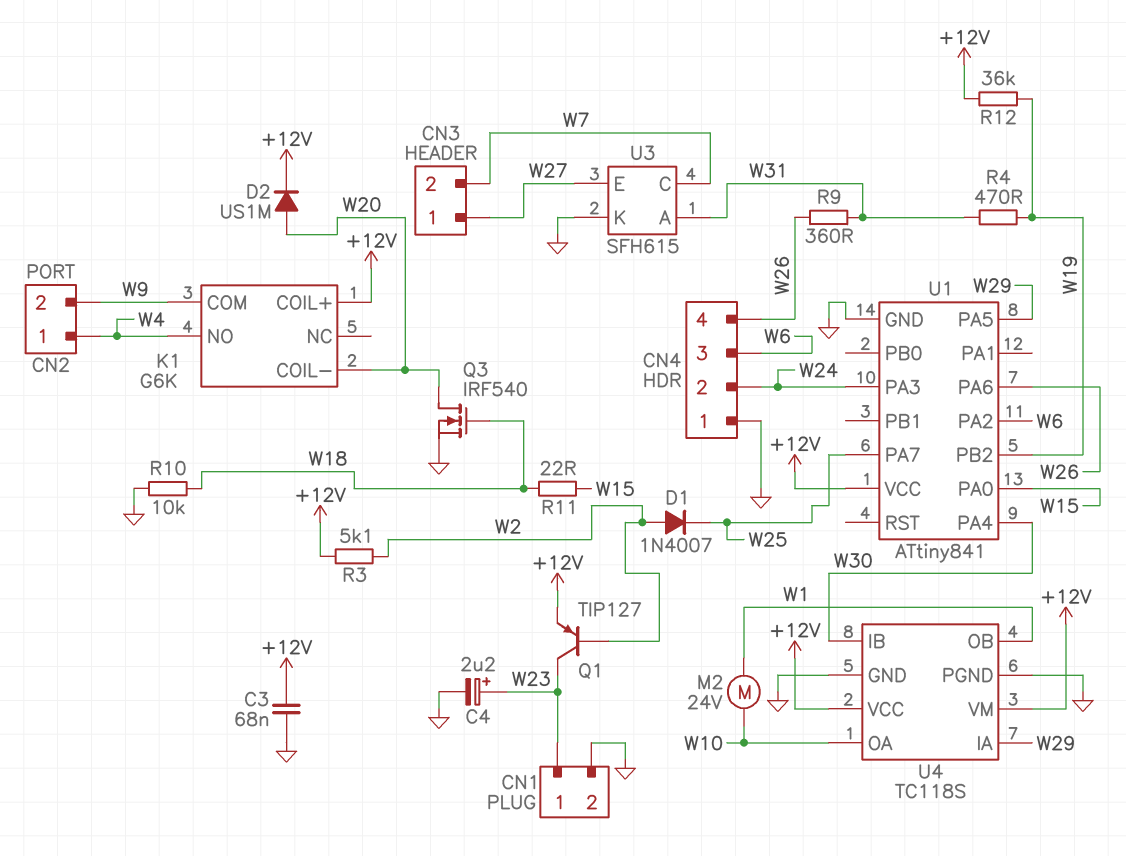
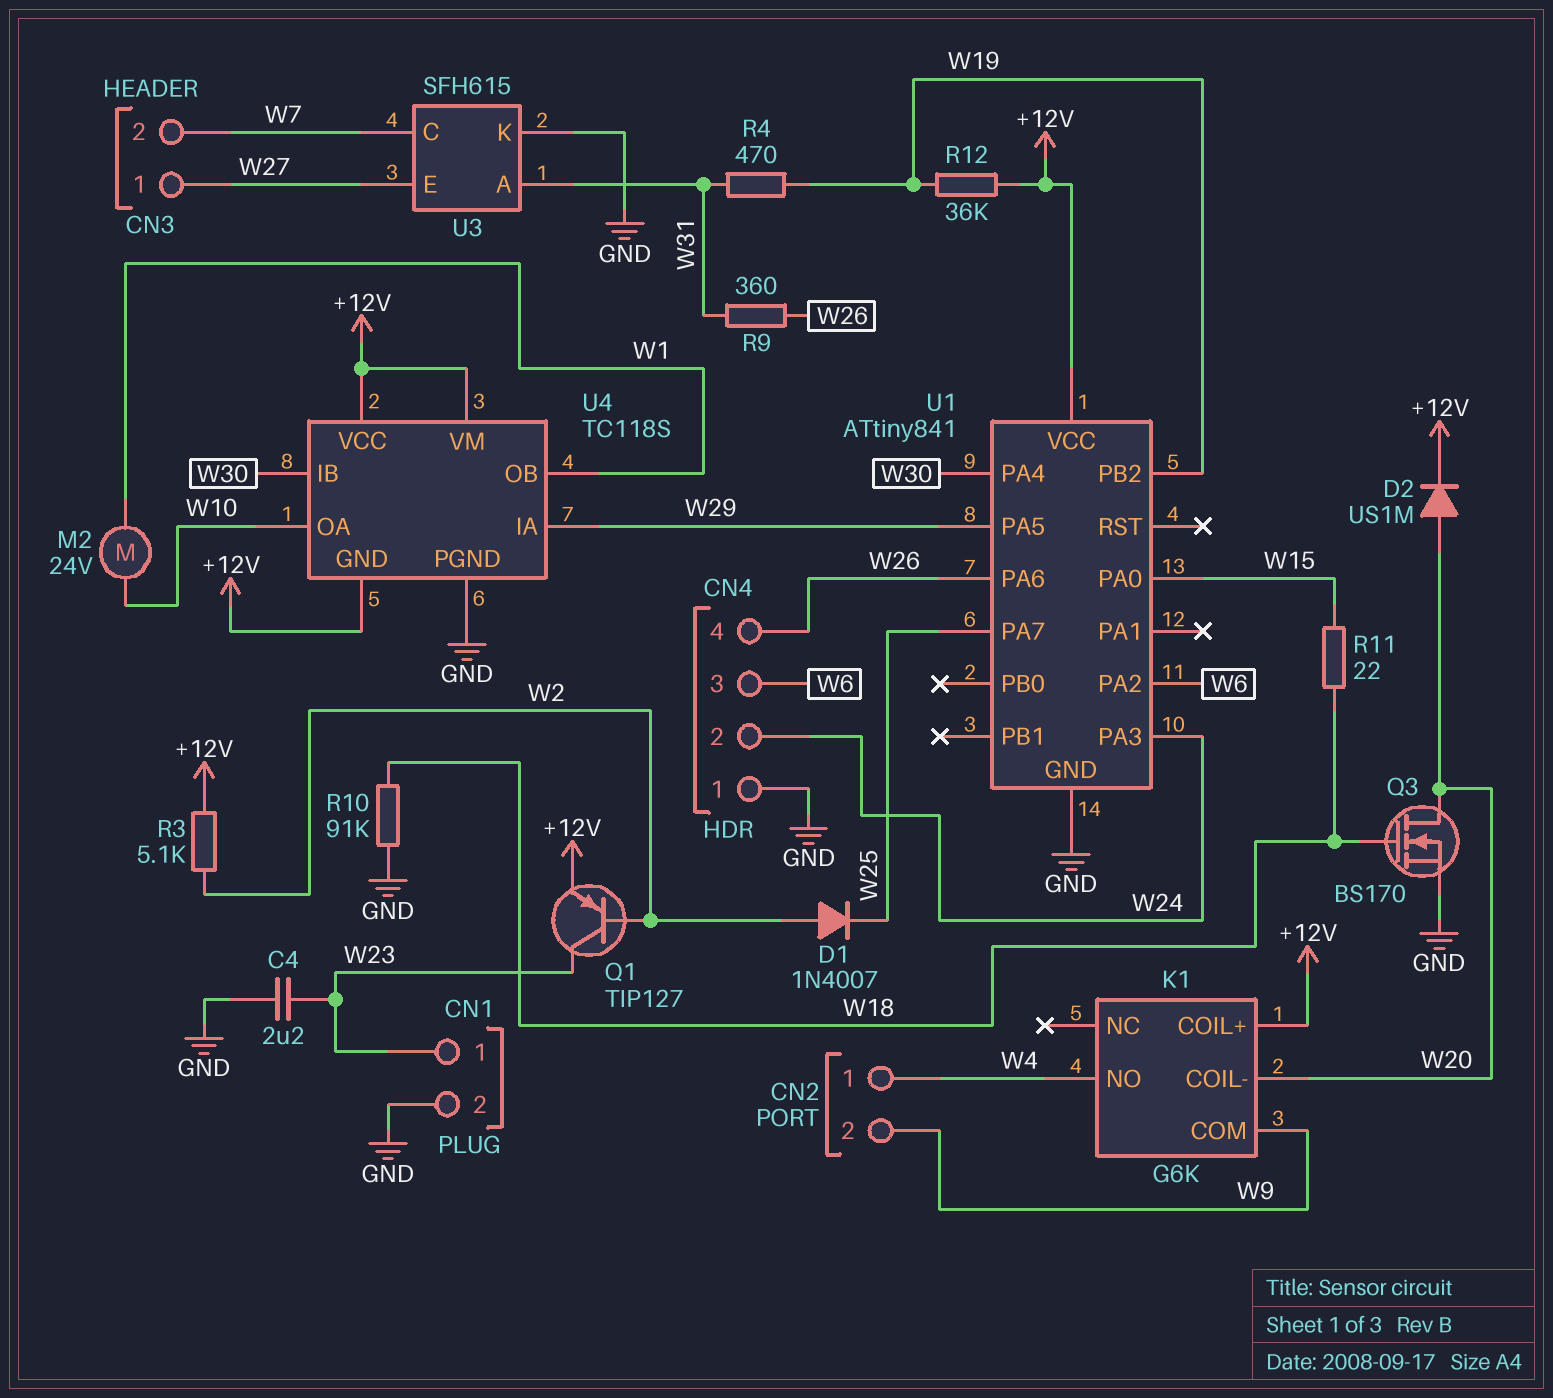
C3: 68nF (+12V, GND) -> none
C4: 2.2uF (plus W23, minus GND) -> 2.2uF (GND, W23)
Q3: NMOS IRF540 (G W18, D W20, S GND) -> NMOS BS170 (G W18, D W20, S GND)
R10: 10k (GND, W18) -> 91k (GND, W18)
U4 pin GND: GND -> +12V

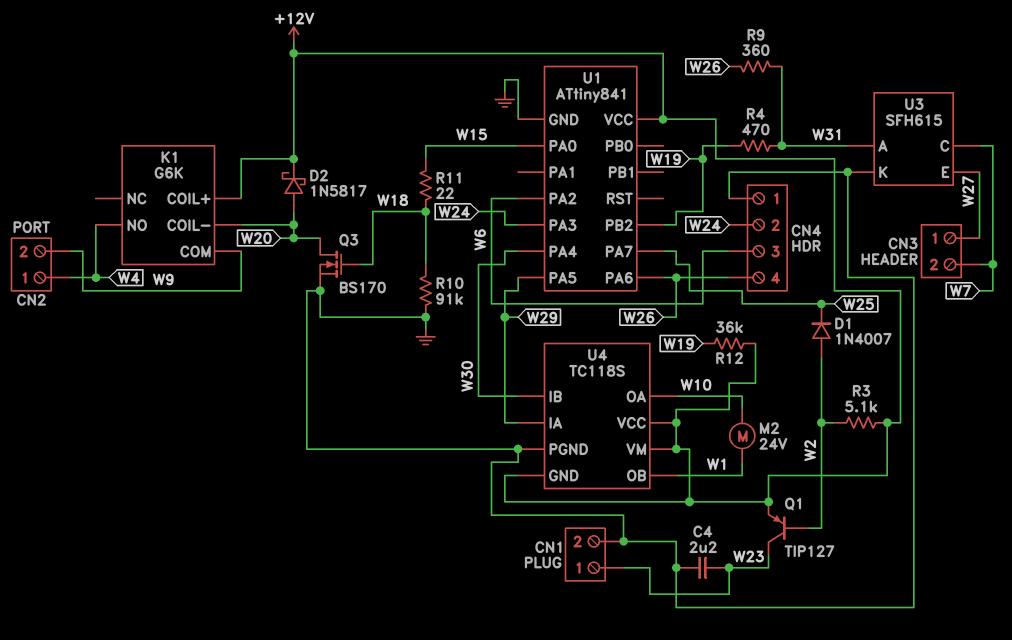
D2: diode US1M (A W20, K +12V) -> schottky 1N5817 (A W20, K +12V)

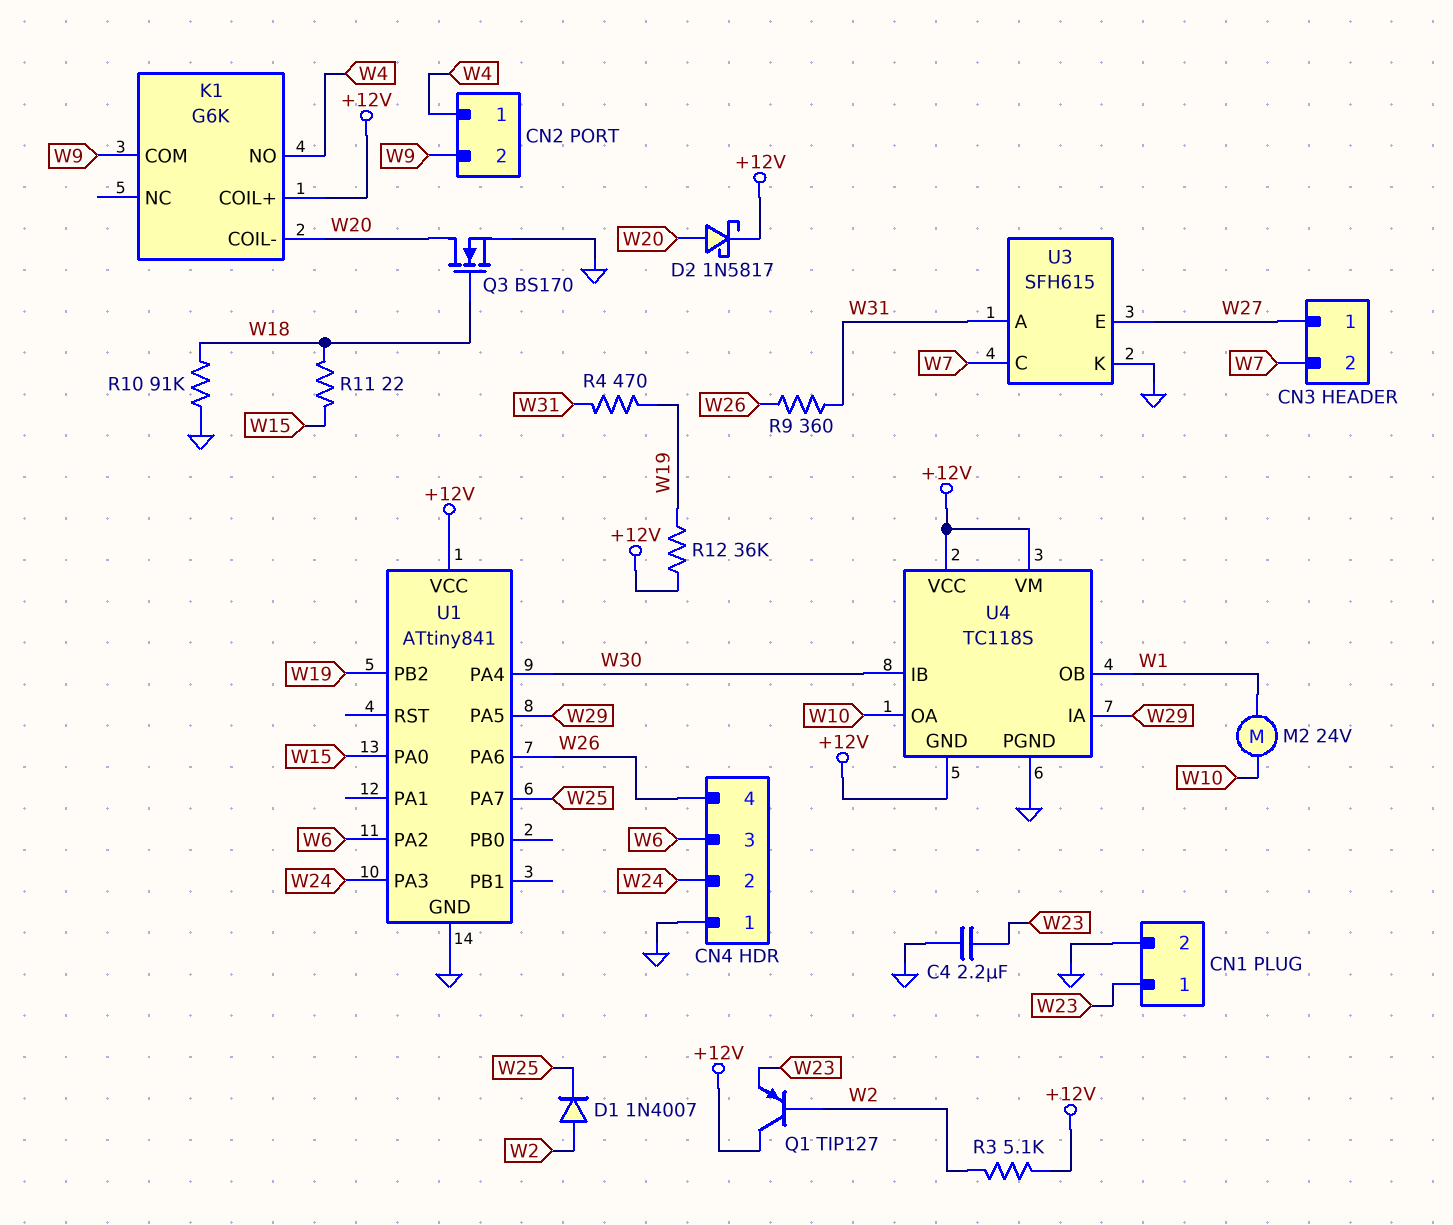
Q1: PNP TIP127 (B W2, C W23, E +12V) -> PNP TIP127 (B W2, C +12V, E W23)

